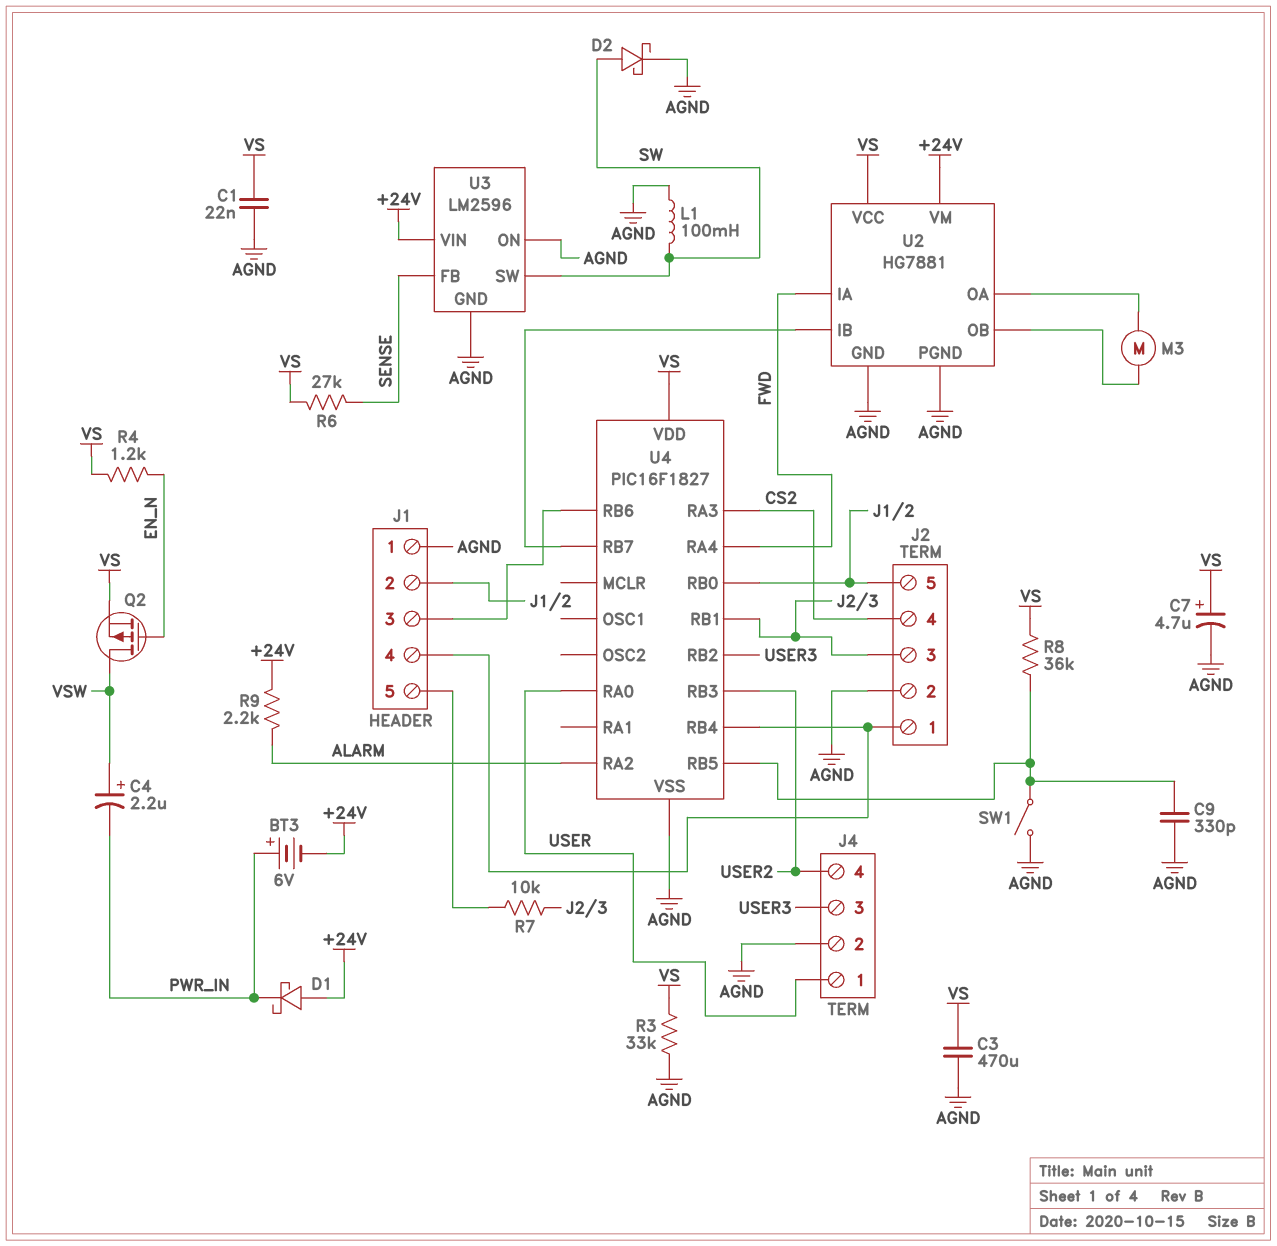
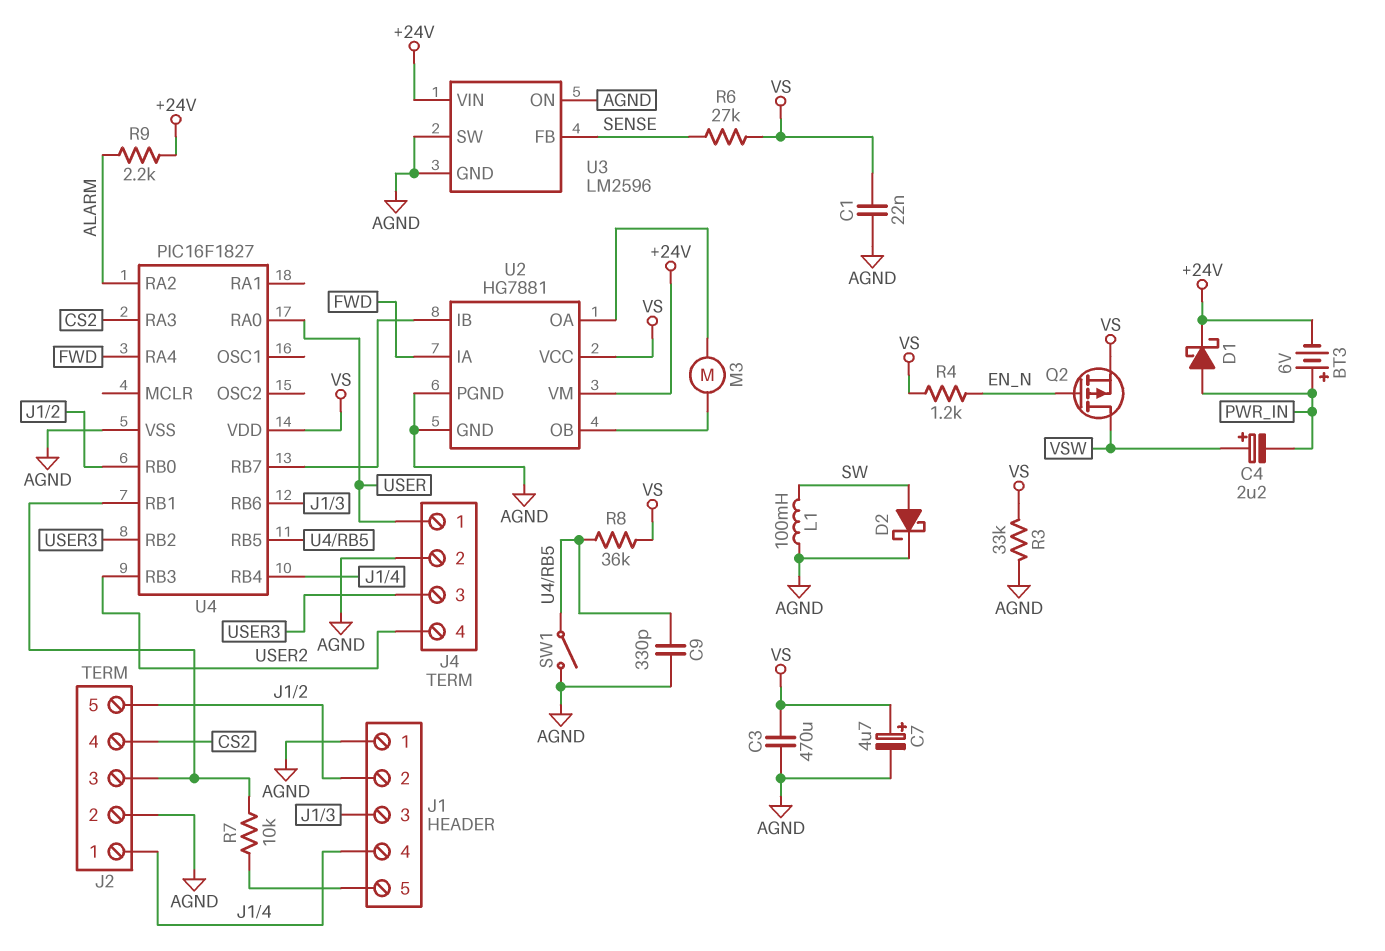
D1: schottky (A +24V, K PWR_IN) -> schottky (A PWR_IN, K +24V)
U3 pin SW: SW -> AGND

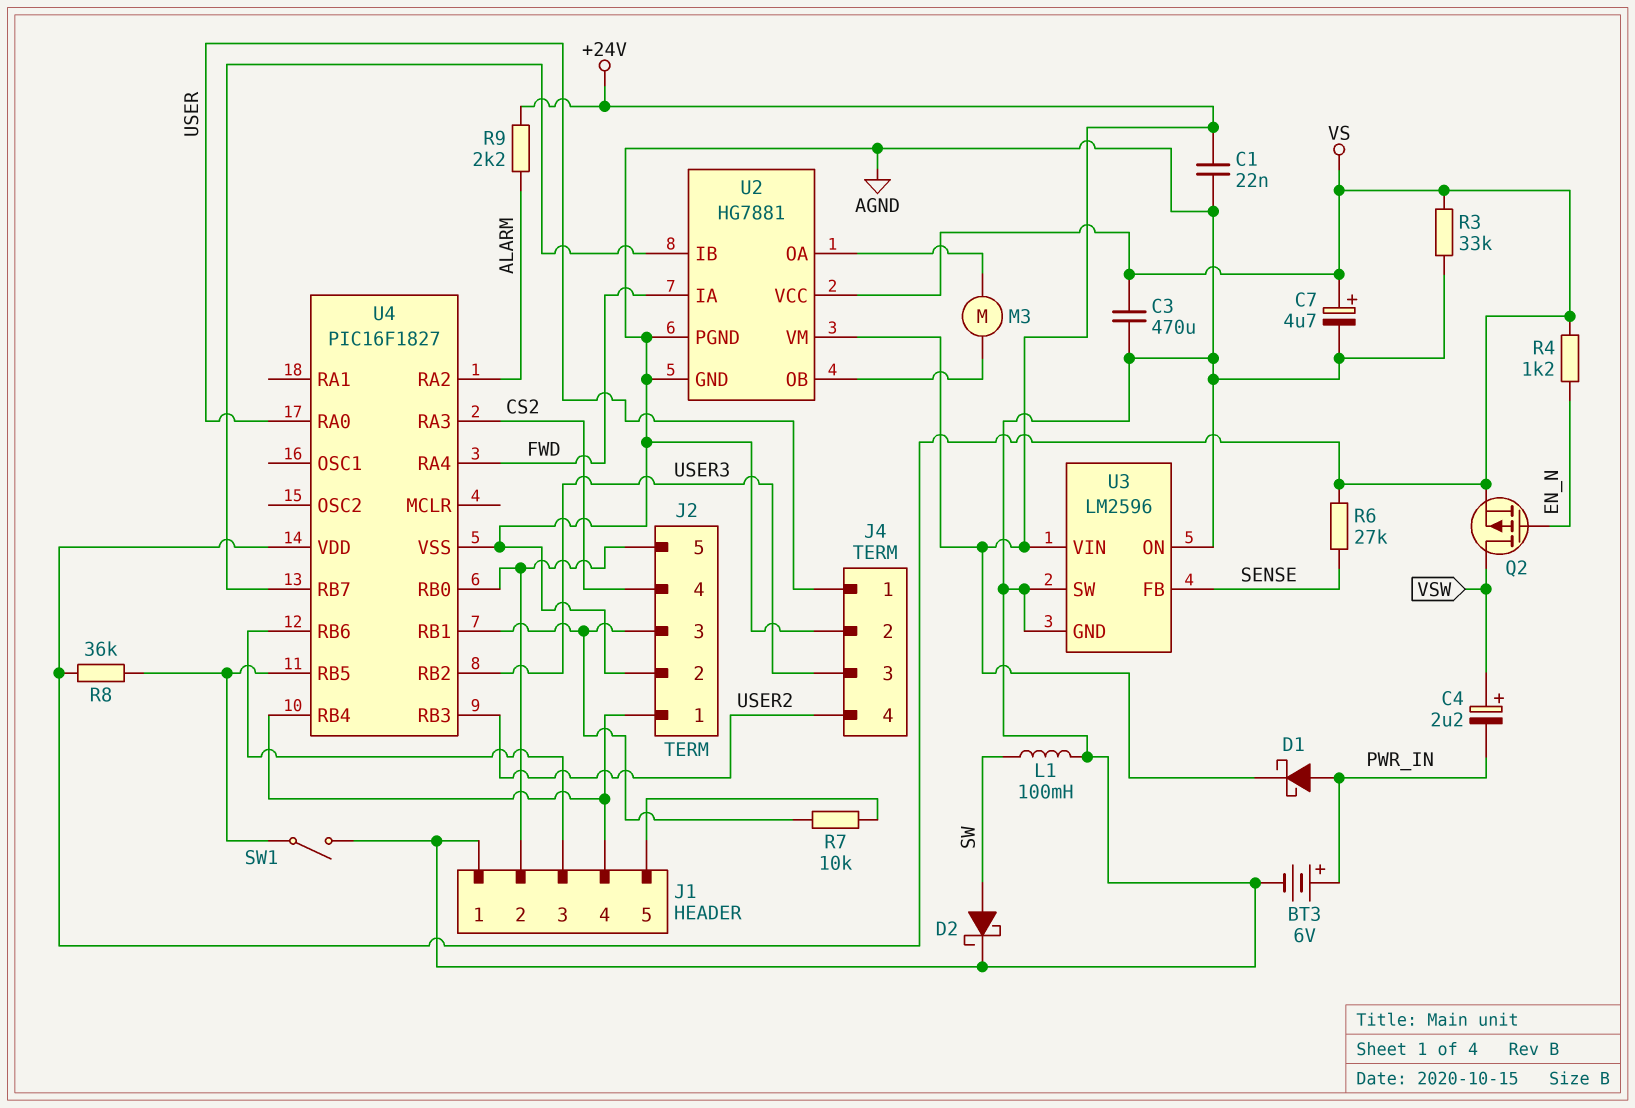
BT3: 6V (plus PWR_IN, minus +24V) -> 6V (plus PWR_IN, minus AGND)
C1: 22nF (AGND, VS) -> 22nF (+24V, AGND)
C9: 330pF (AGND, U4/RB5) -> none

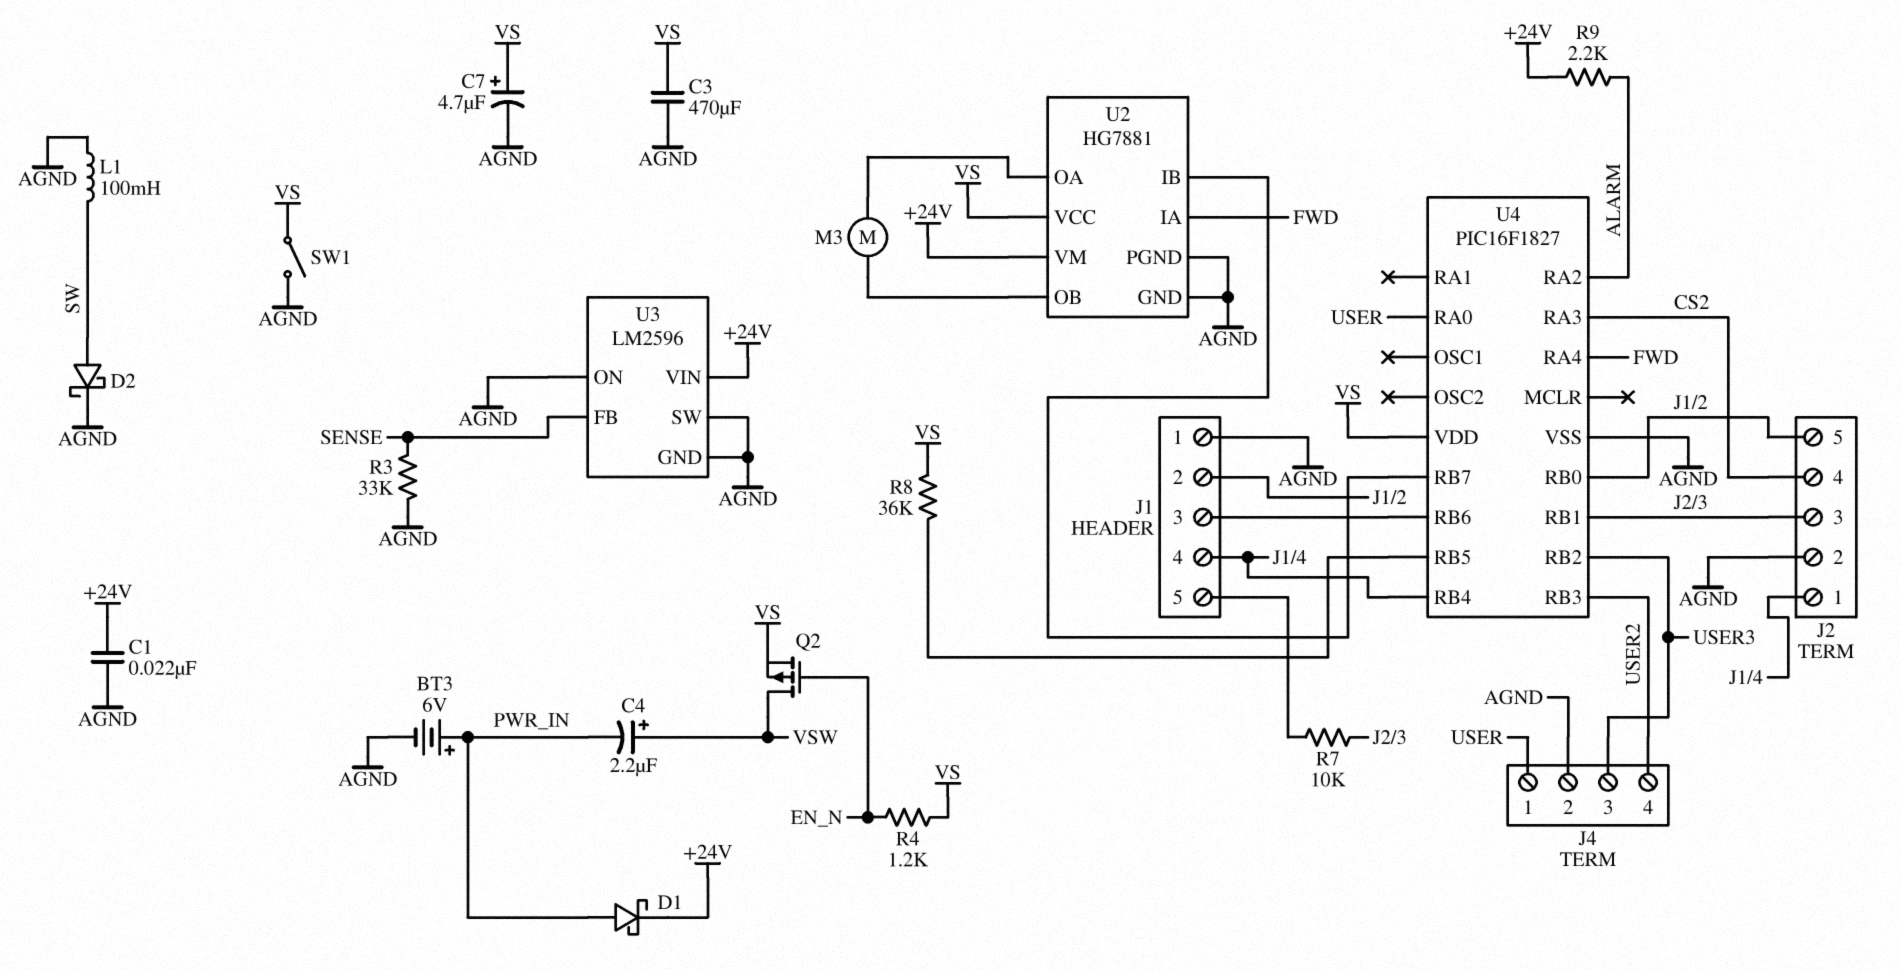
R3: 33k (AGND, VS) -> 33k (AGND, SENSE)
R6: 27k (SENSE, VS) -> none
SW1: switch (AGND, U4/RB5) -> switch (AGND, VS)

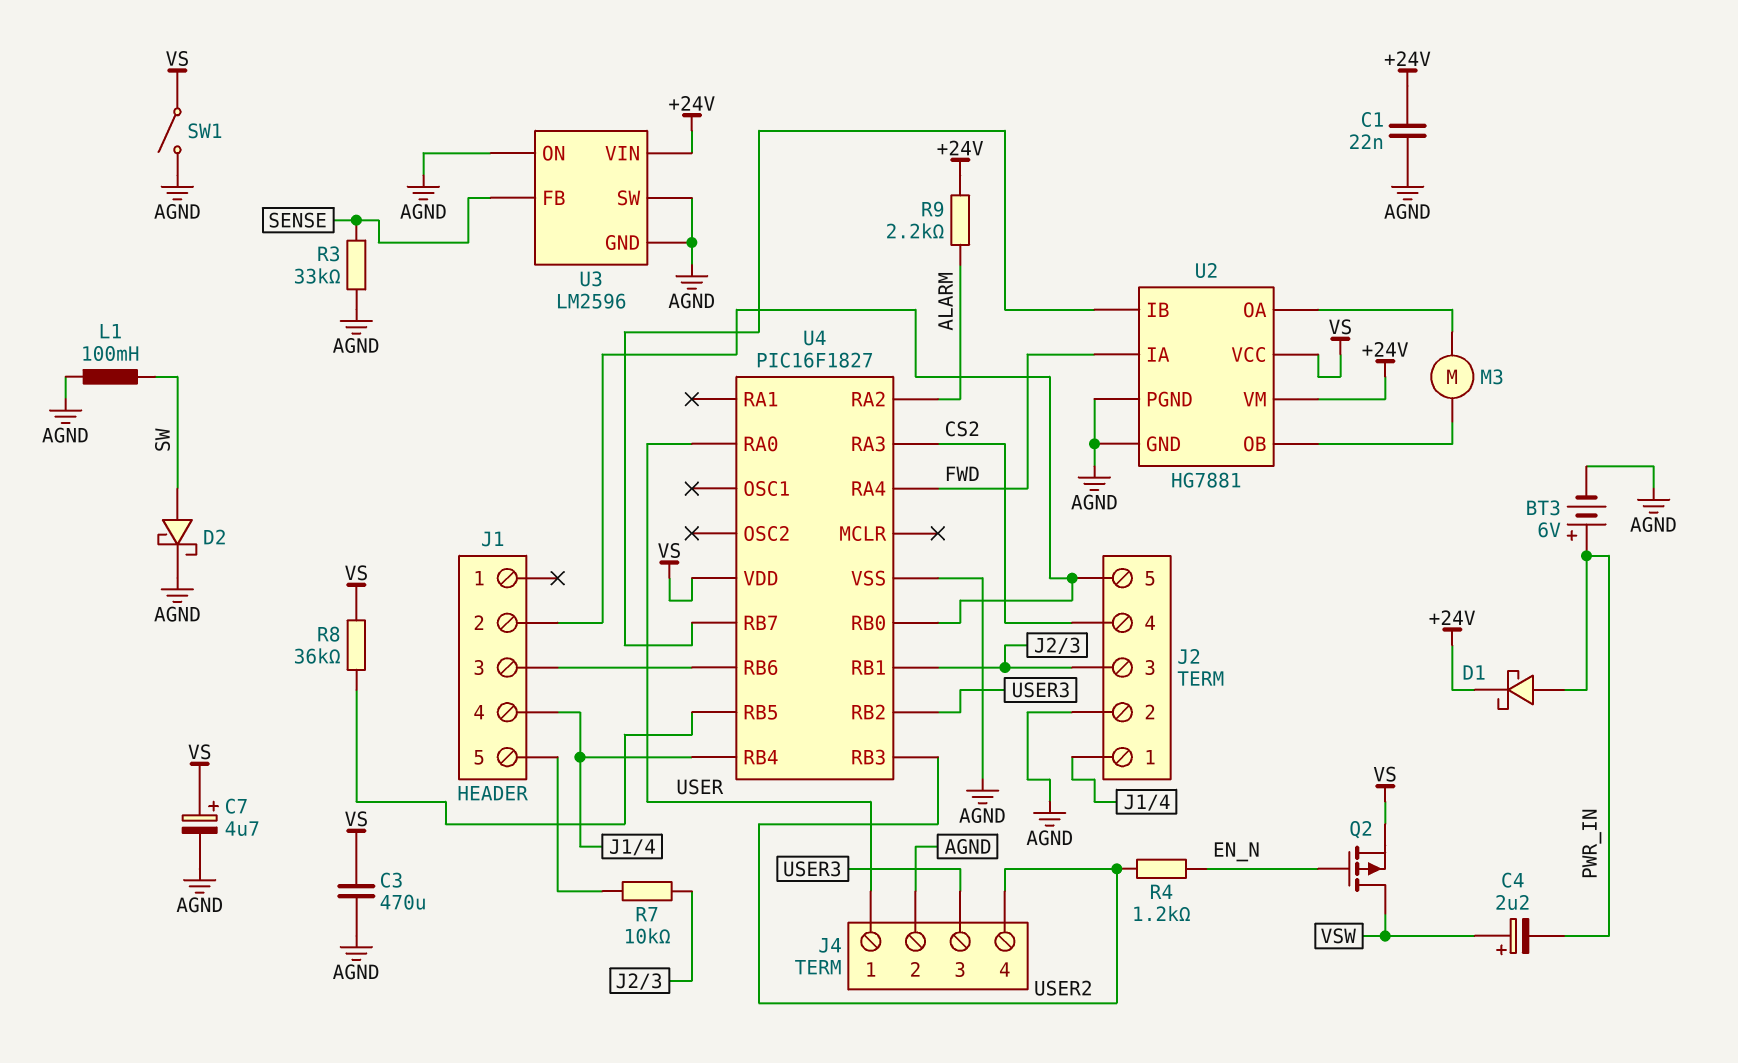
J1 pin 1: AGND -> none
R4: 1.2k (EN_N, VS) -> 1.2k (EN_N, USER2)

